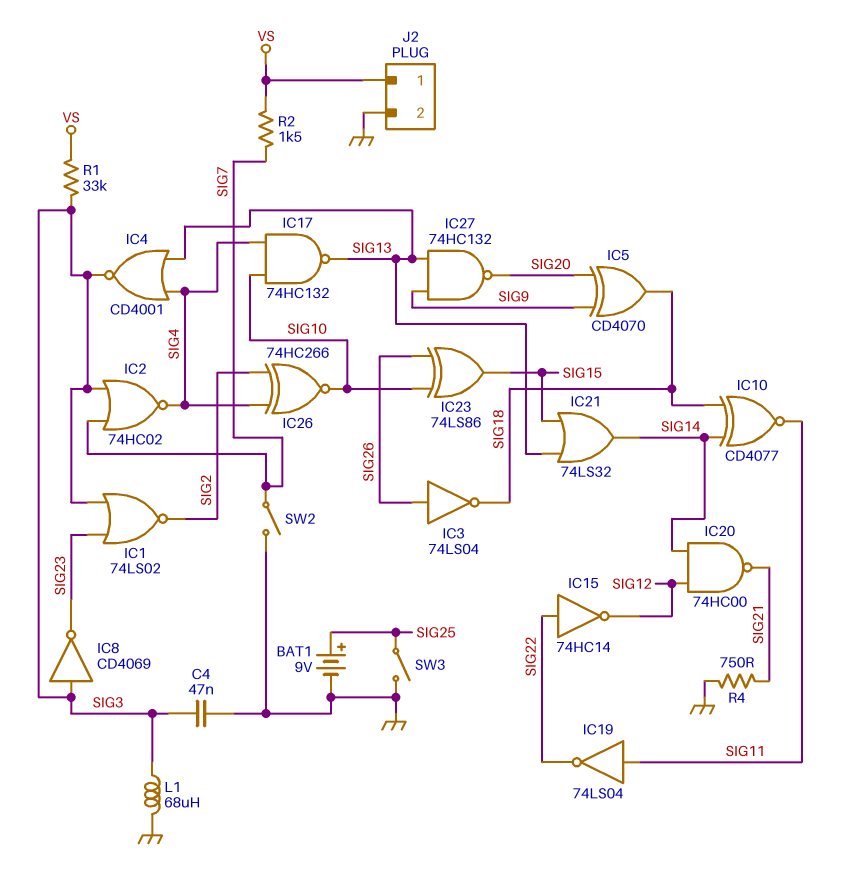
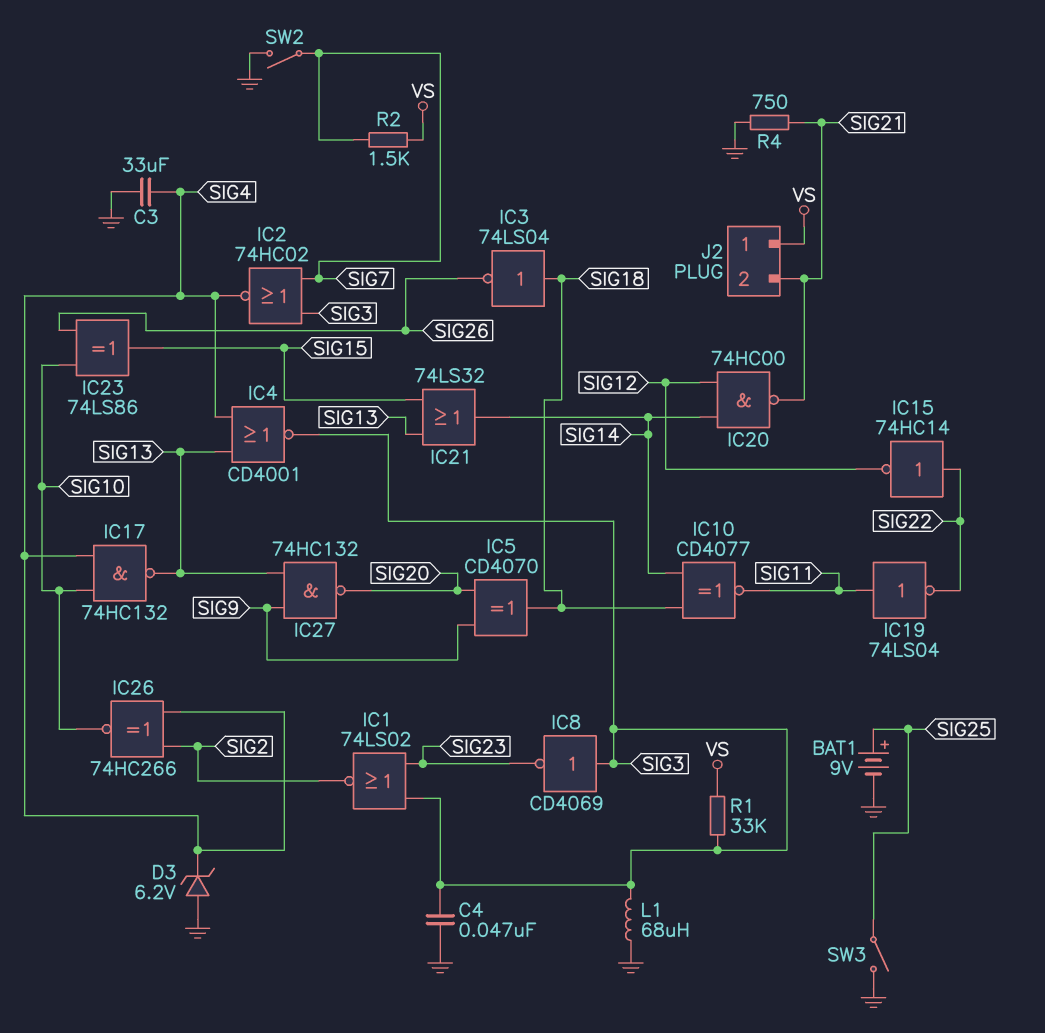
C3: none -> 33uF (GND, SIG4)
D3: none -> zener 6.2V (A GND, K SIG4)
IC3: NOT 74LS04 (in SIG26, out SIG18) -> NOT 74LS04 (in SIG18, out SIG26)
J2 pin 2: GND -> SIG21

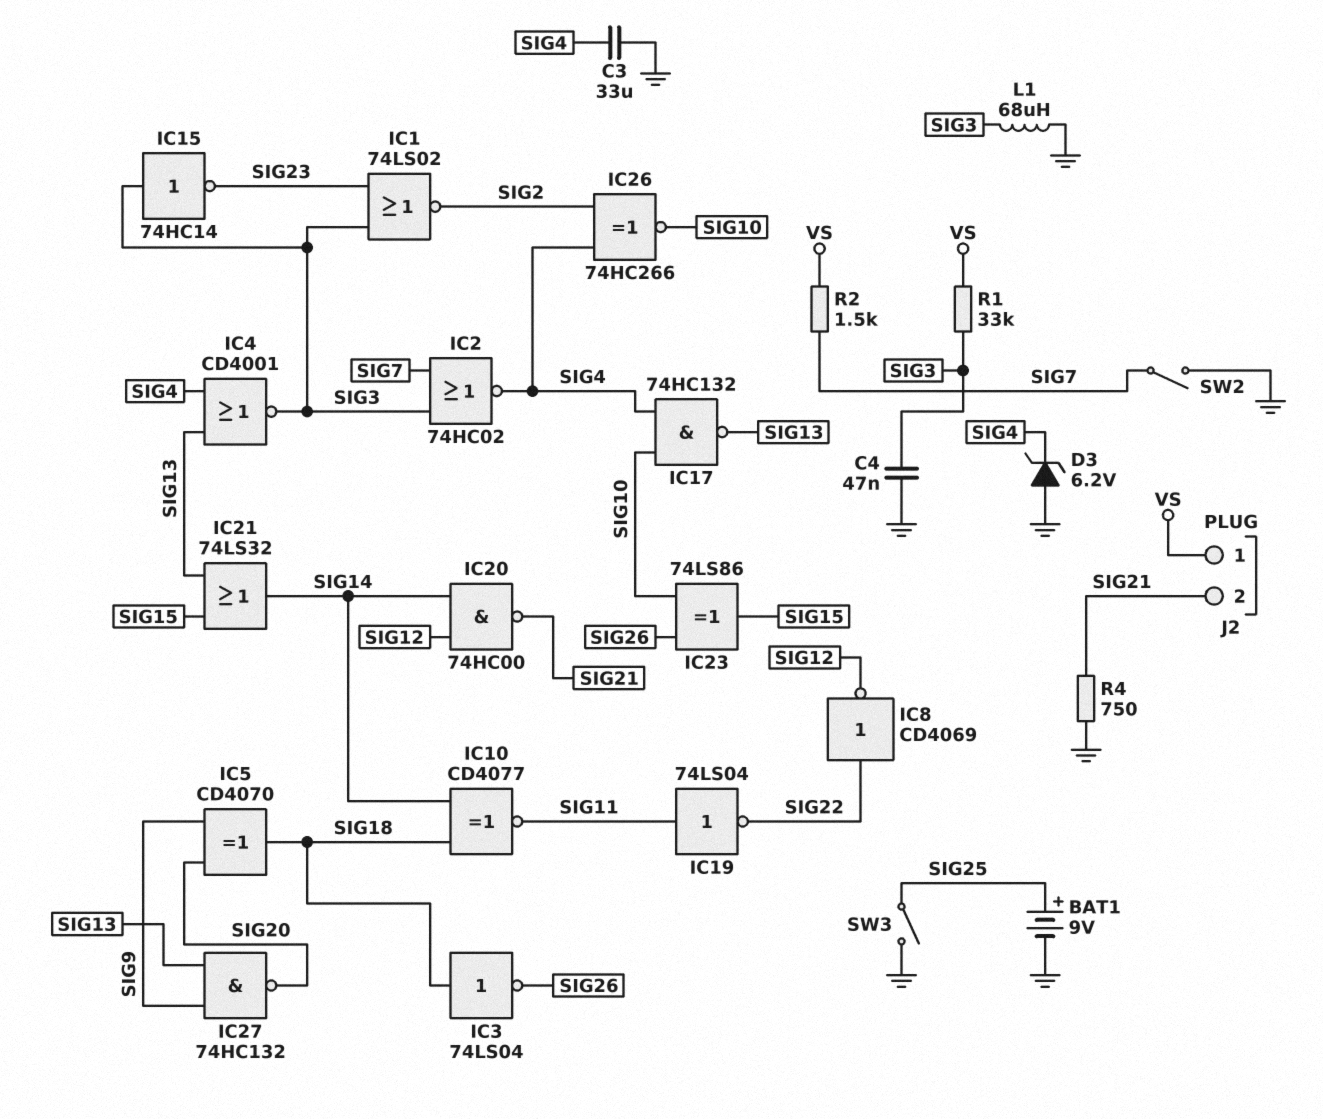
IC8: NOT CD4069 (in SIG3, out SIG23) -> NOT CD4069 (in SIG22, out SIG12)
IC15: NOT 74HC14 (in SIG22, out SIG12) -> NOT 74HC14 (in SIG3, out SIG23)

